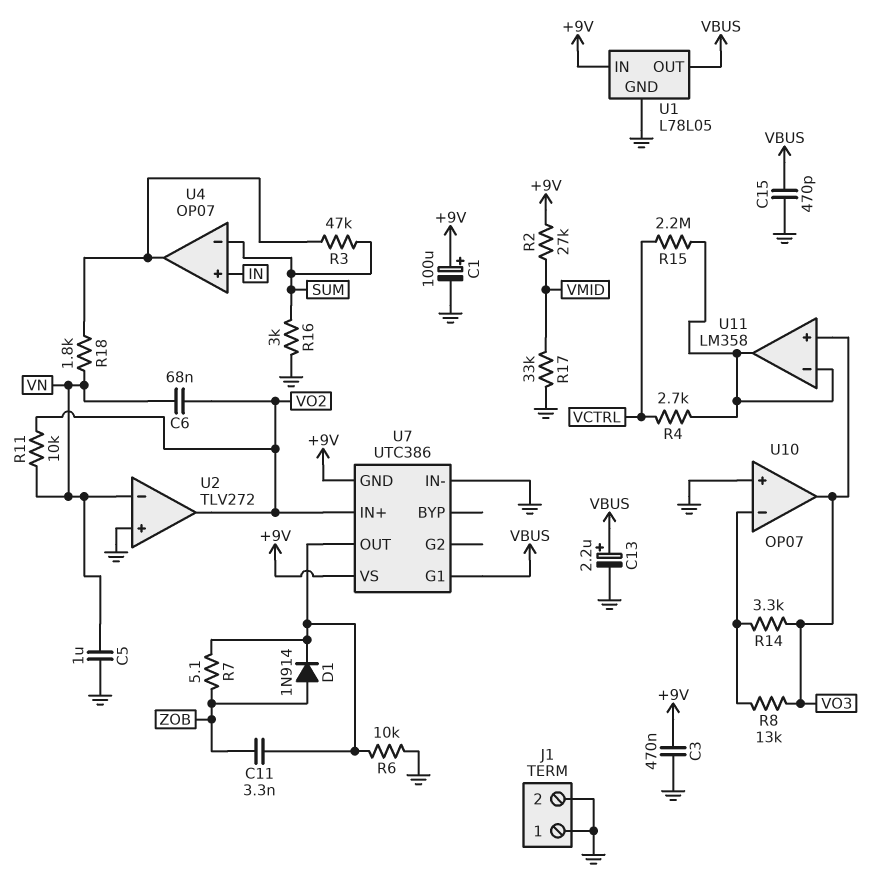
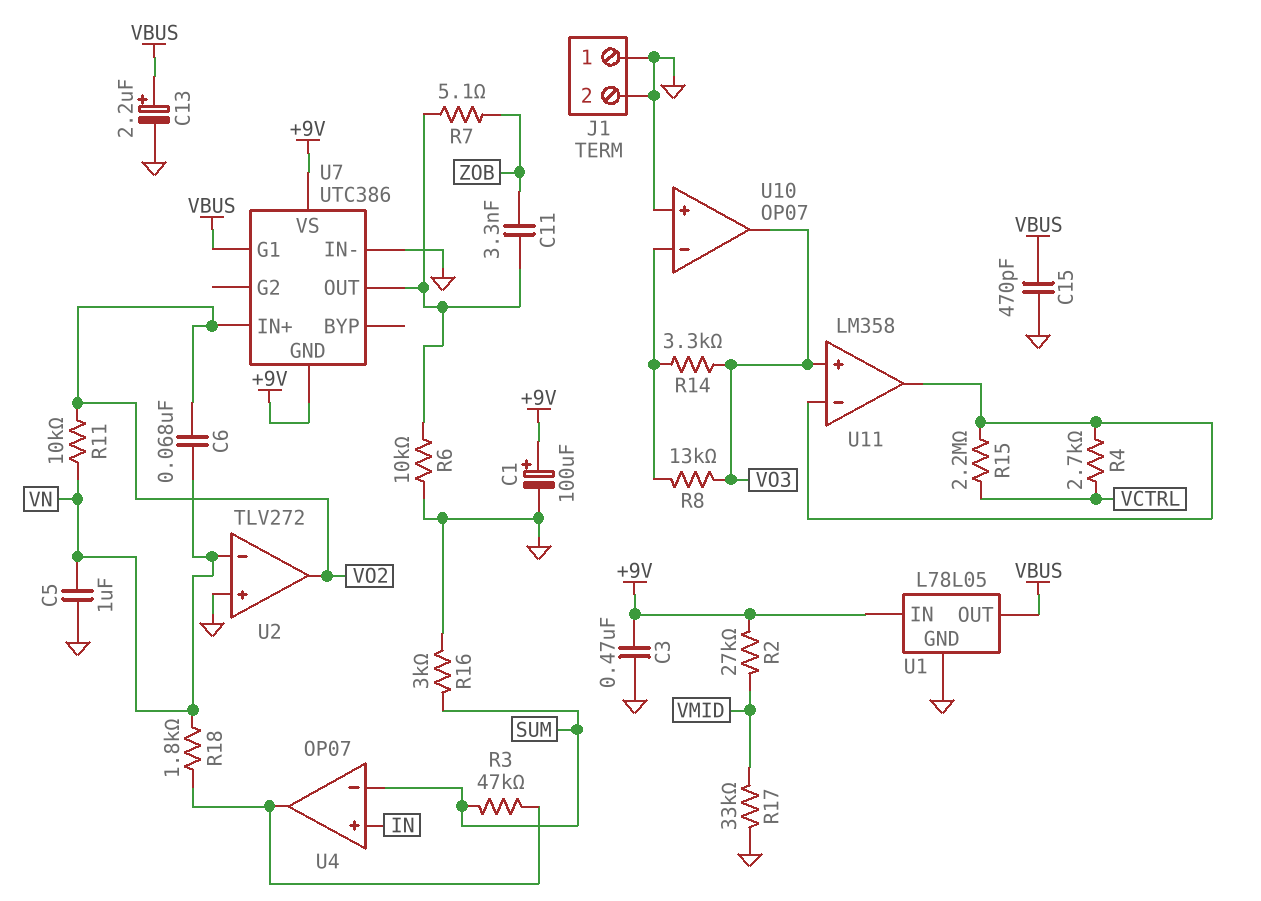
D1: diode 1N914 (A ZOB, K U7/OUT) -> none

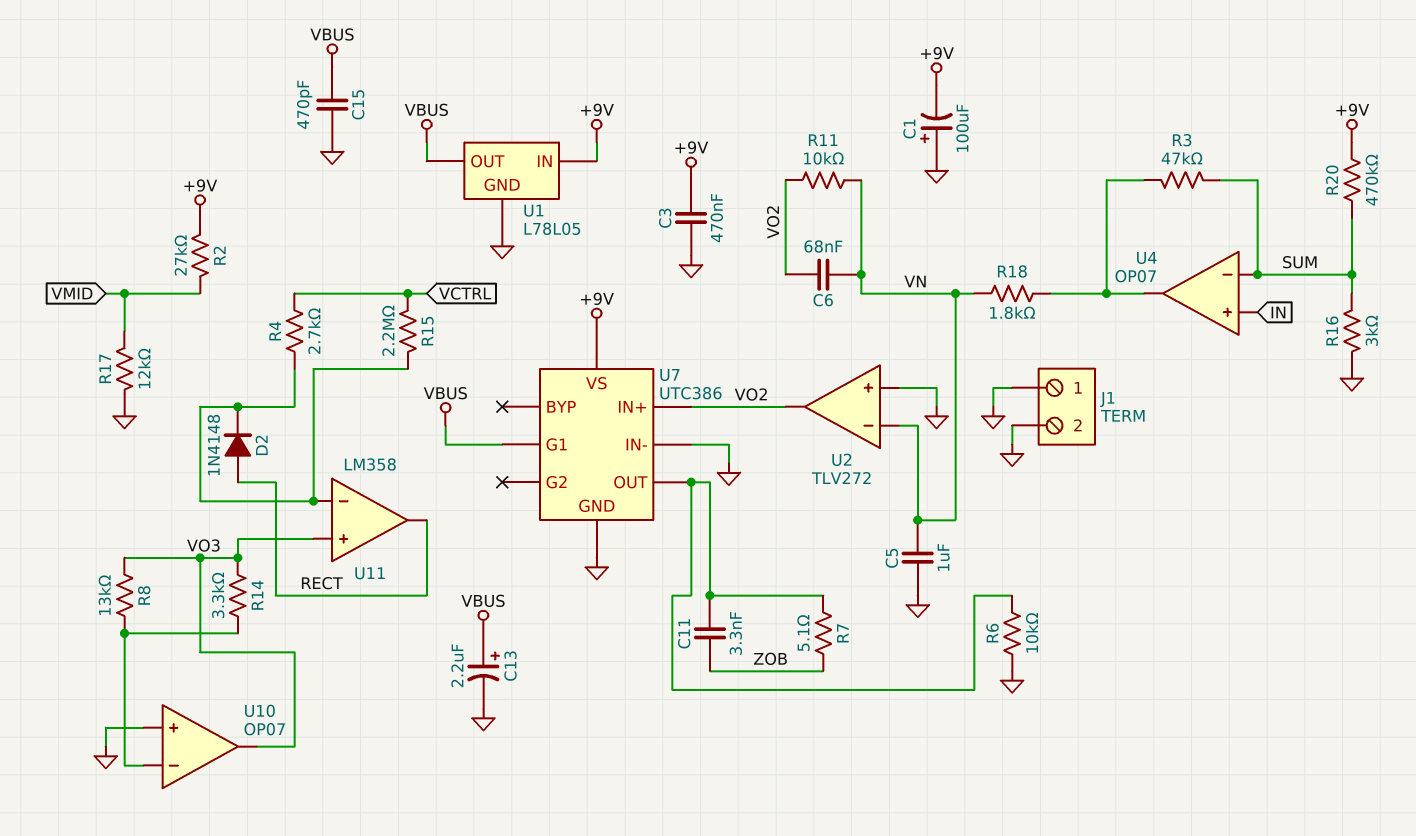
C1: 100uF (plus +9V, minus GND) -> 100uF (plus GND, minus +9V)
D2: none -> diode 1N4148 (A RECT, K U11/in-)
R17: 33k (GND, VMID) -> 12k (GND, VMID)
R20: none -> 470k (+9V, SUM)
U7 pin GND: +9V -> GND
U11 pin out: U11/in- -> RECT

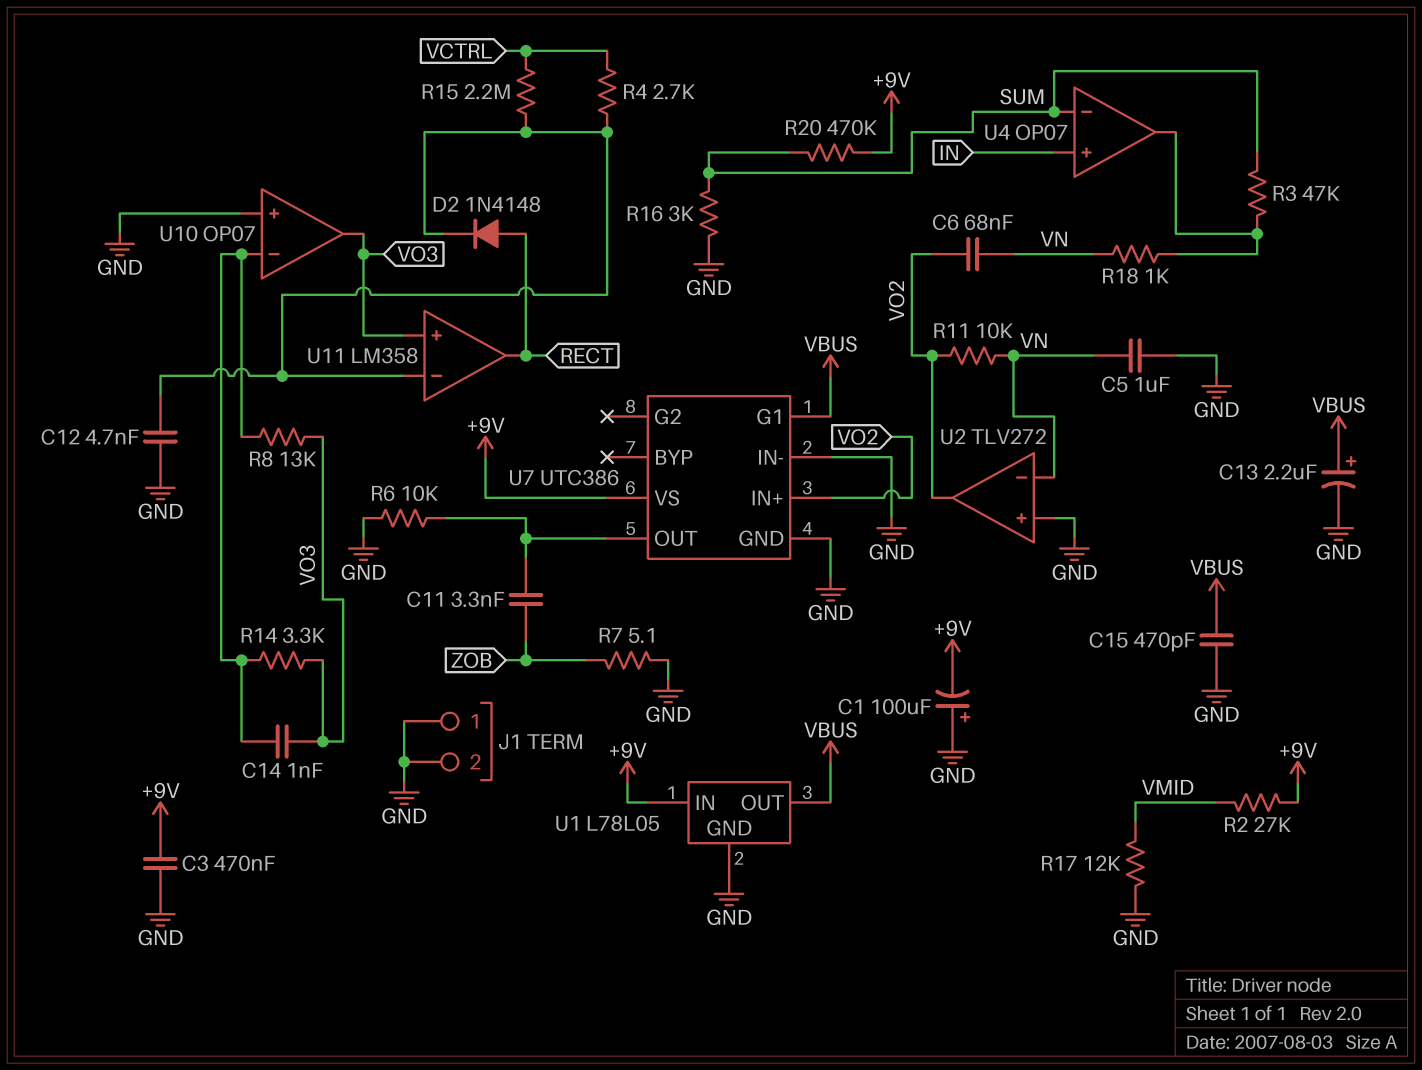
C12: none -> 4.7nF (GND, U11/in-)
C14: none -> 1nF (U10/in-, VO3)
R7: 5.1 (U7/OUT, ZOB) -> 5.1 (GND, ZOB)
R18: 1.8k (U4/out, VN) -> 1k (U4/out, VN)

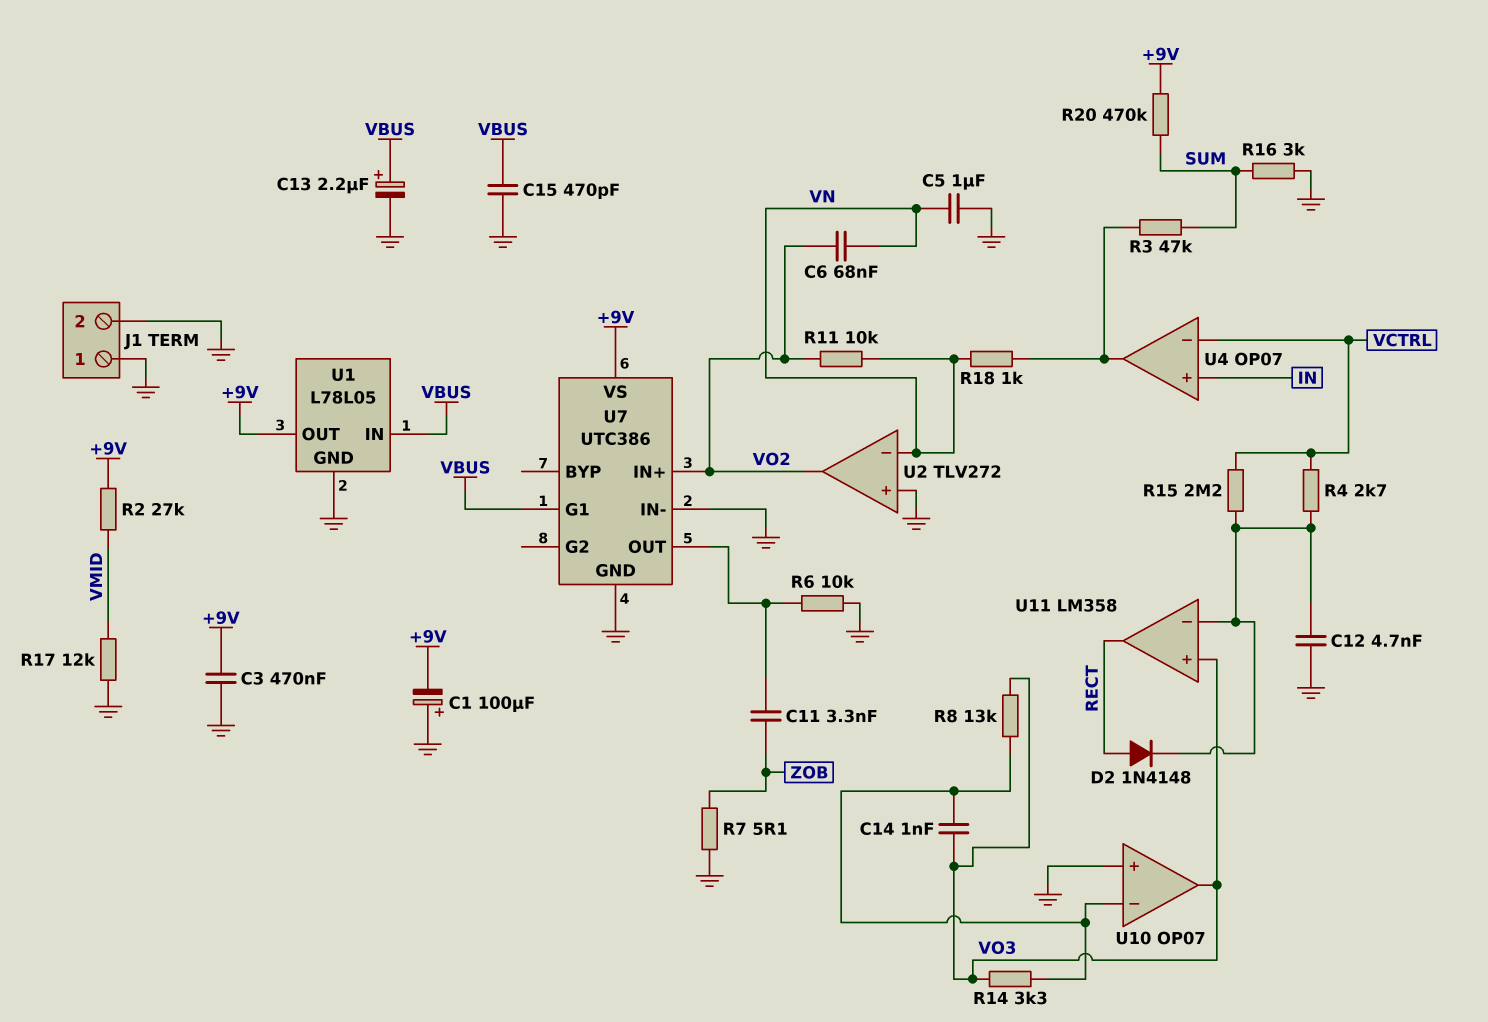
U1 pin IN: +9V -> VBUS
U1 pin OUT: VBUS -> +9V
U4 pin in-: SUM -> VCTRL

